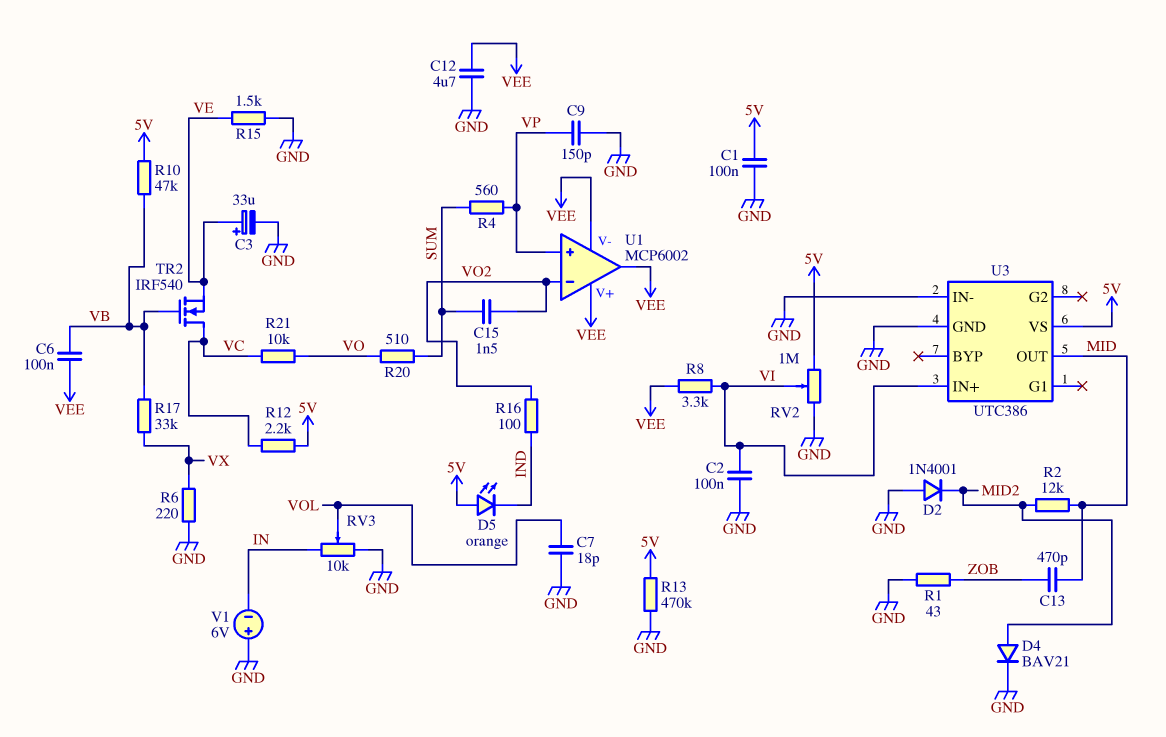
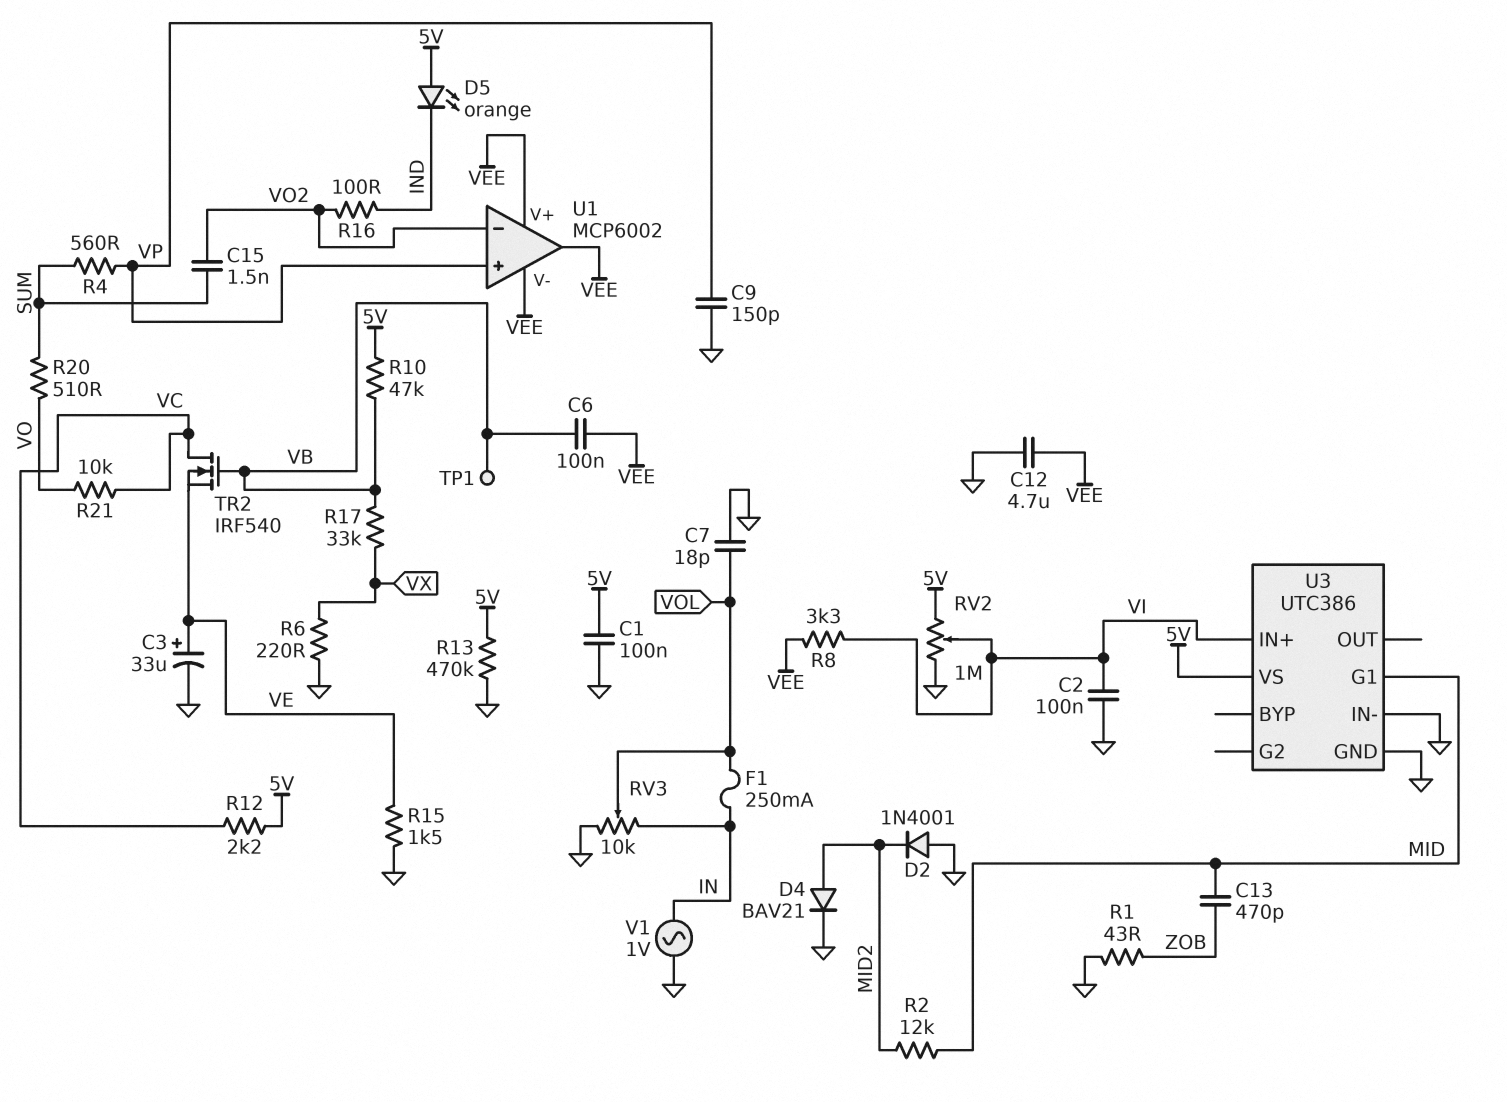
F1: none -> 250mA (IN, VOL)
TP1: none -> test point (VB)
U3 pin G1: none -> MID
U3 pin OUT: MID -> none
V1: 6V (plus GND, minus IN) -> AC 1V (GND, IN)

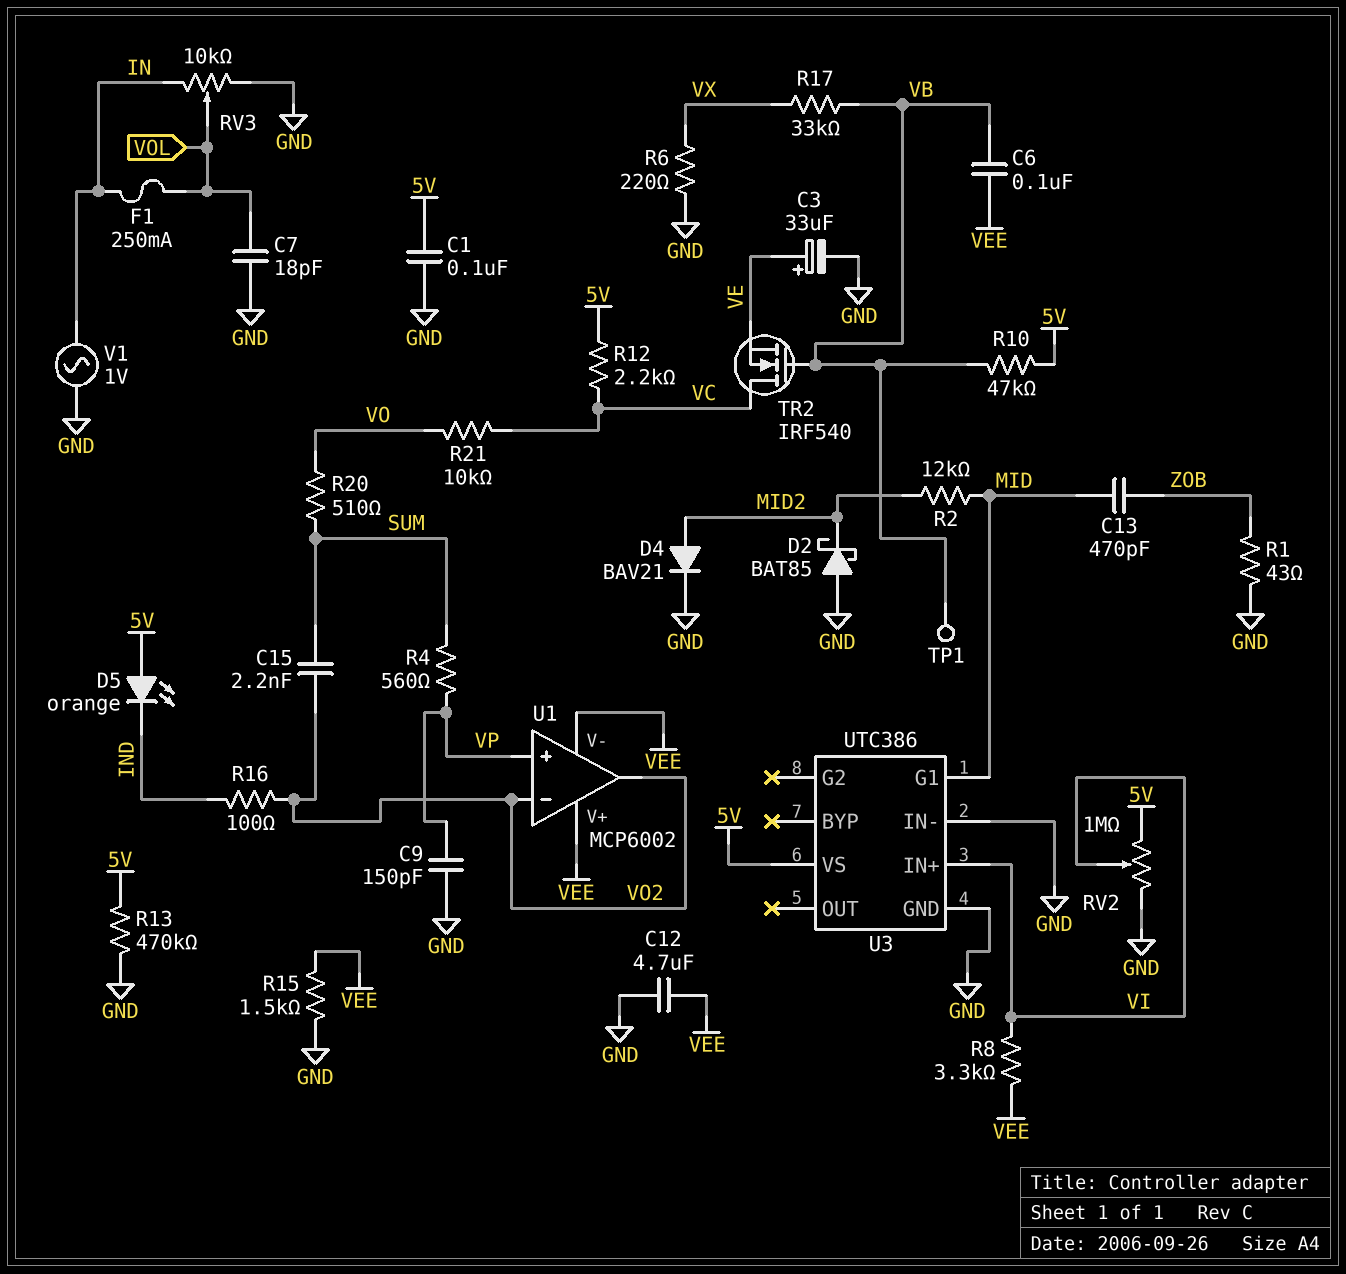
C2: 100nF (GND, VI) -> none
C15: 1.5nF (SUM, VO2) -> 2.2nF (SUM, VO2)
D2: diode 1N4001 (A GND, K MID2) -> schottky BAT85 (A GND, K MID2)
R15: 1.5k (GND, VE) -> 1.5k (GND, VEE)
U1 pin out: VEE -> VO2

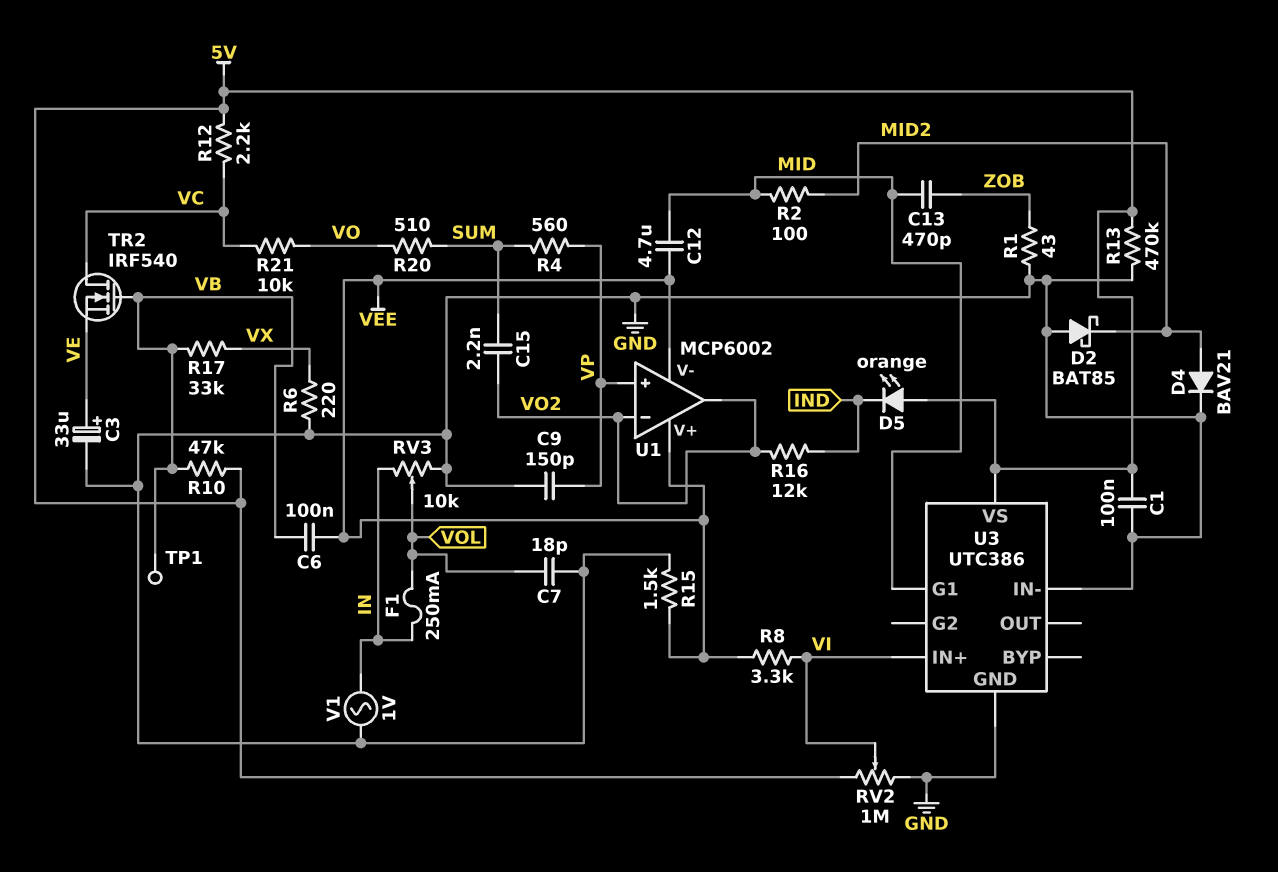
C12: 4.7uF (GND, VEE) -> 4.7uF (MID, VEE)
R2: 12k (MID, MID2) -> 100 (MID, MID2)
R16: 100 (IND, VO2) -> 12k (IND, VO2)

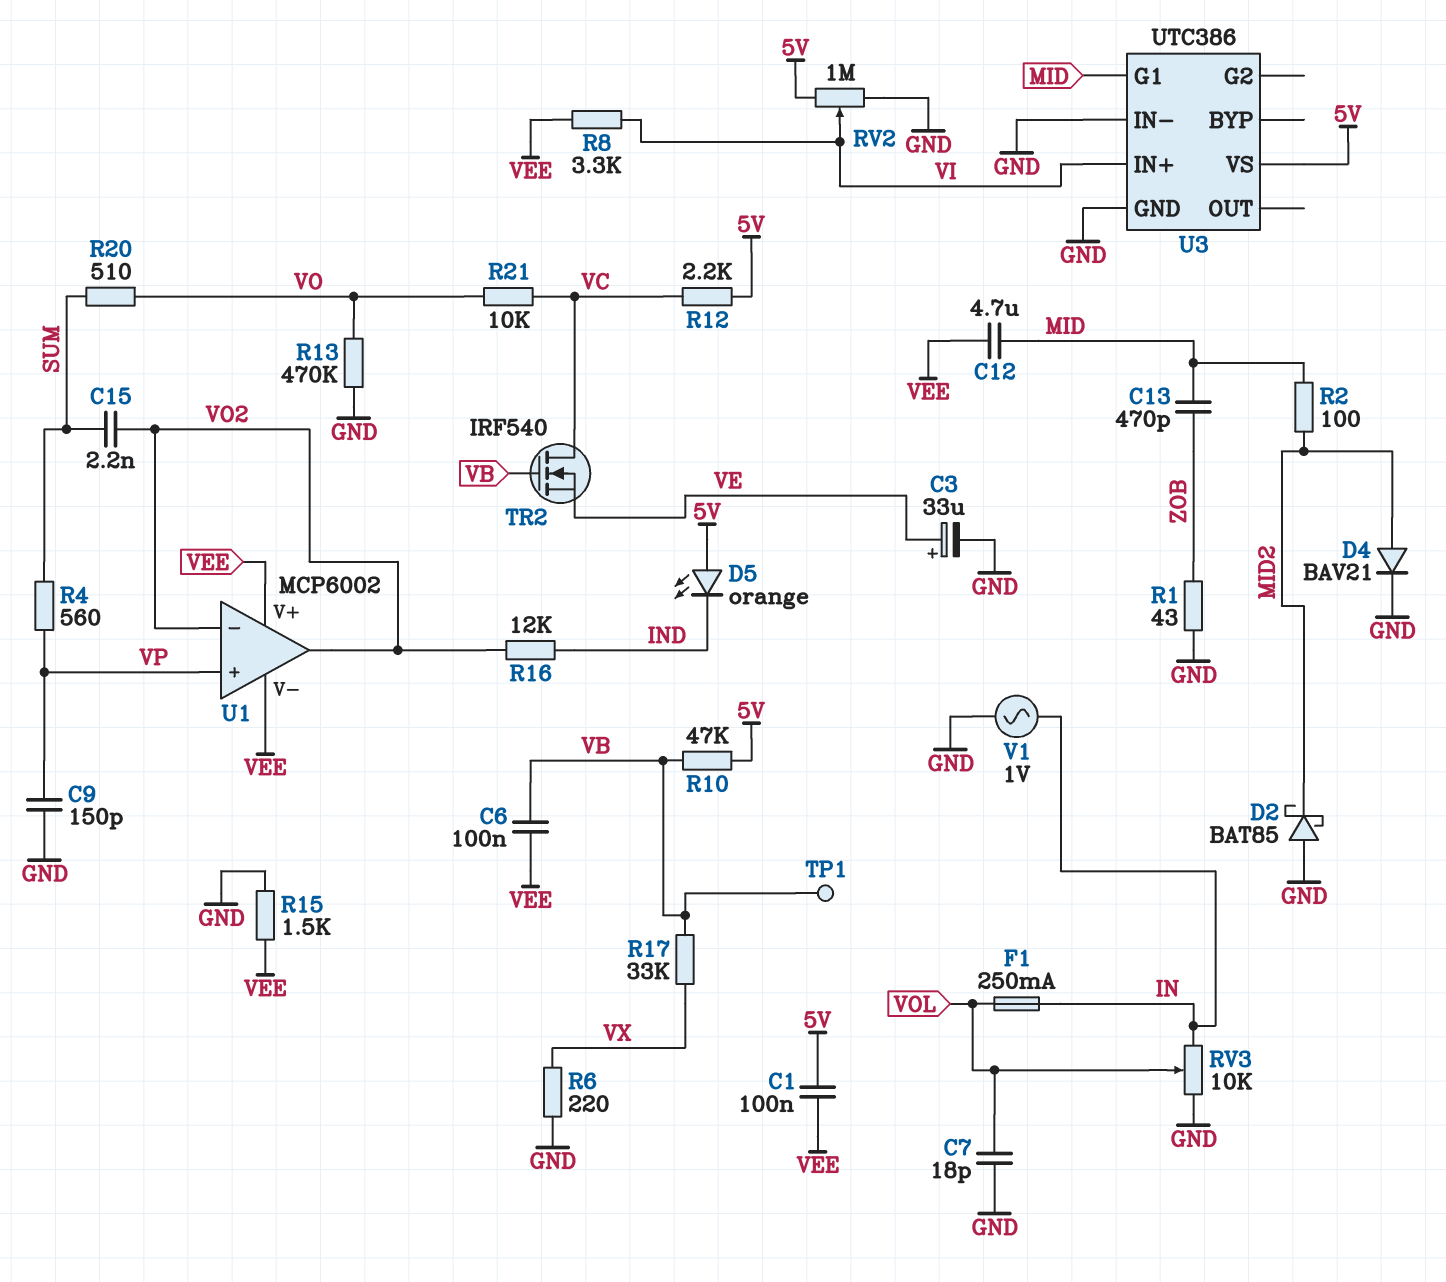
C1: 100nF (5V, GND) -> 100nF (5V, VEE)
R13: 470k (5V, GND) -> 470k (GND, VO)

